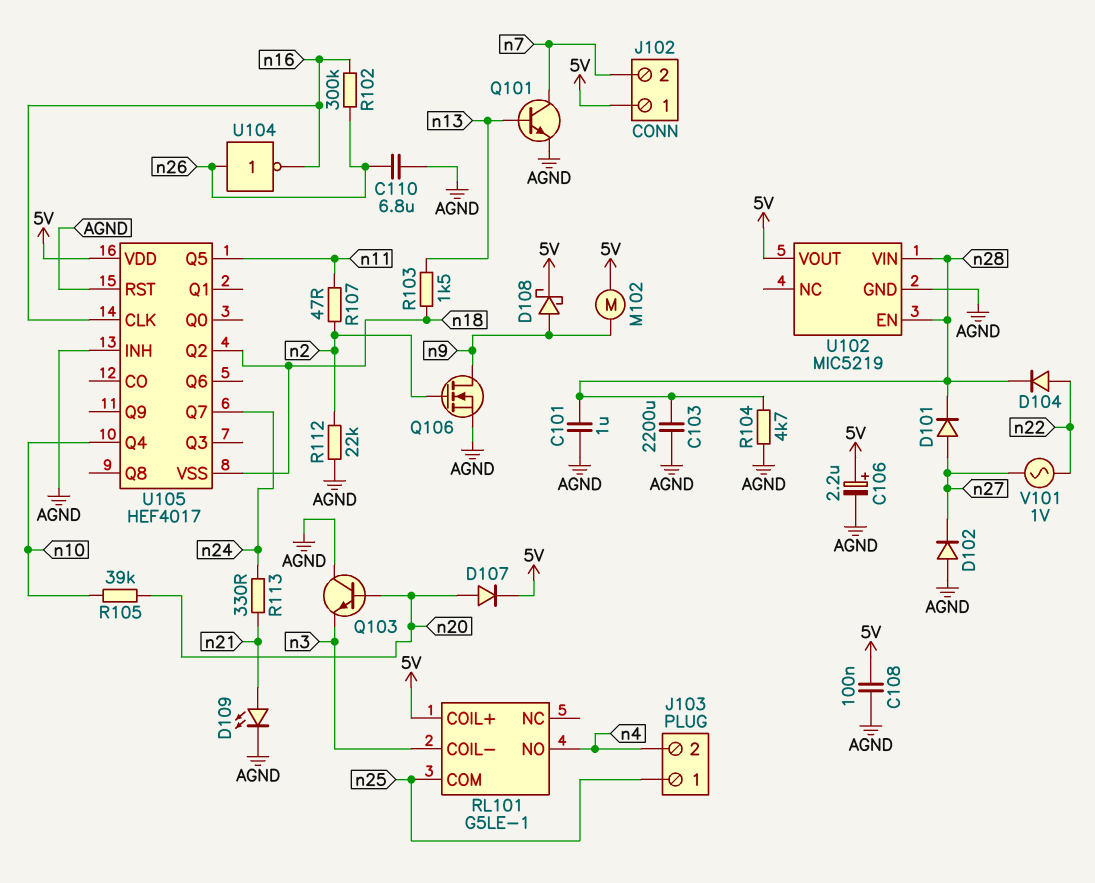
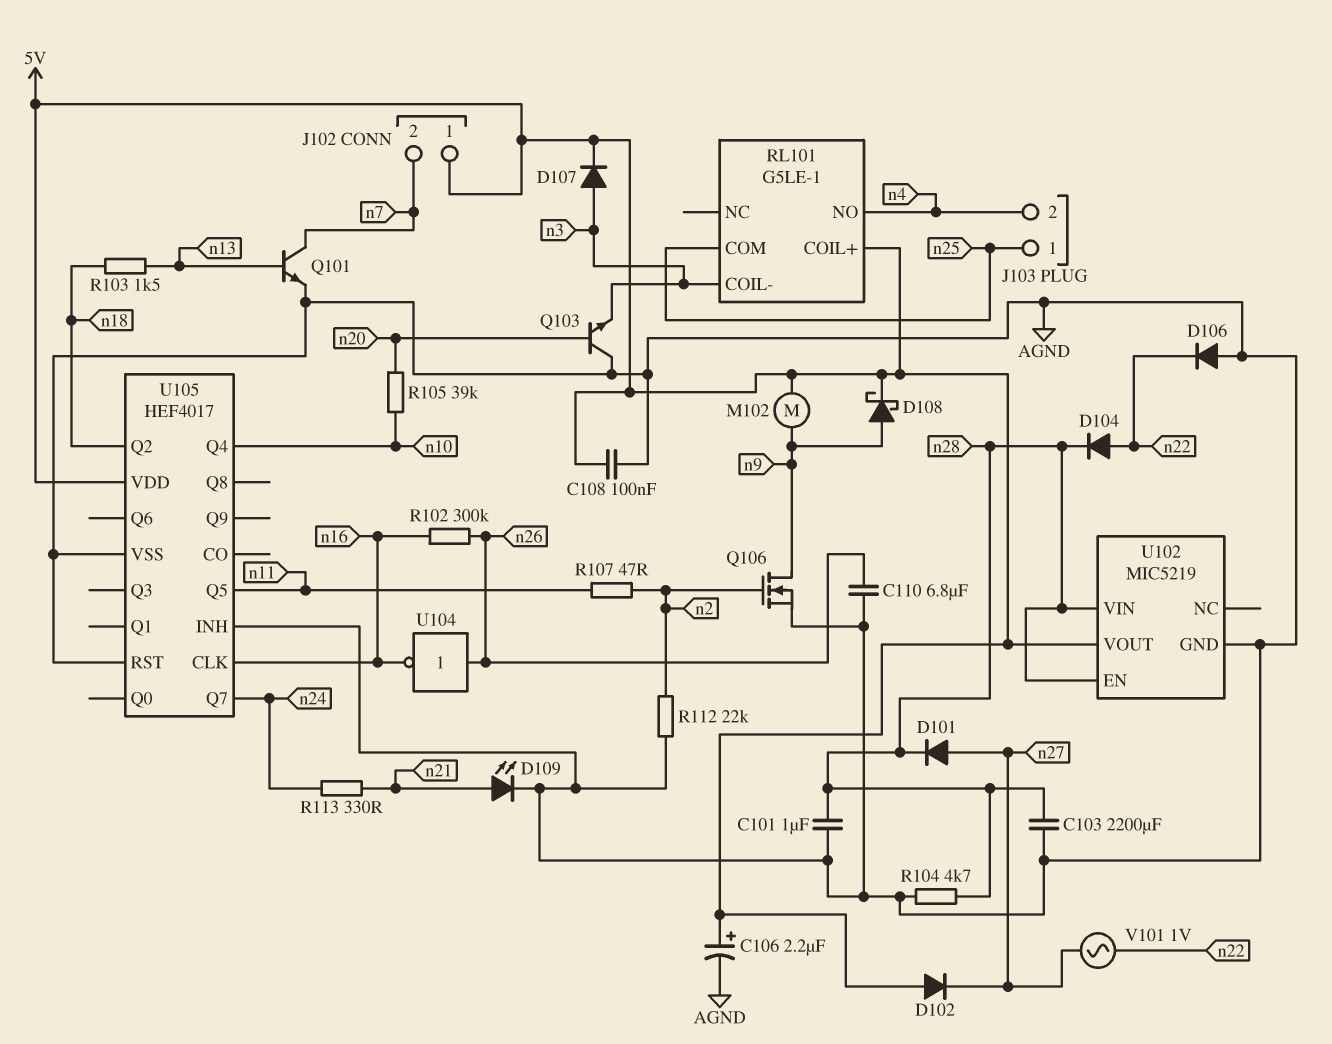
D102: diode (A AGND, K n27) -> diode (A 5V, K n27)
D106: none -> diode (A AGND, K n22)
D107: diode (A n20, K 5V) -> diode (A n3, K 5V)
U105 pin VSS: n18 -> AGND

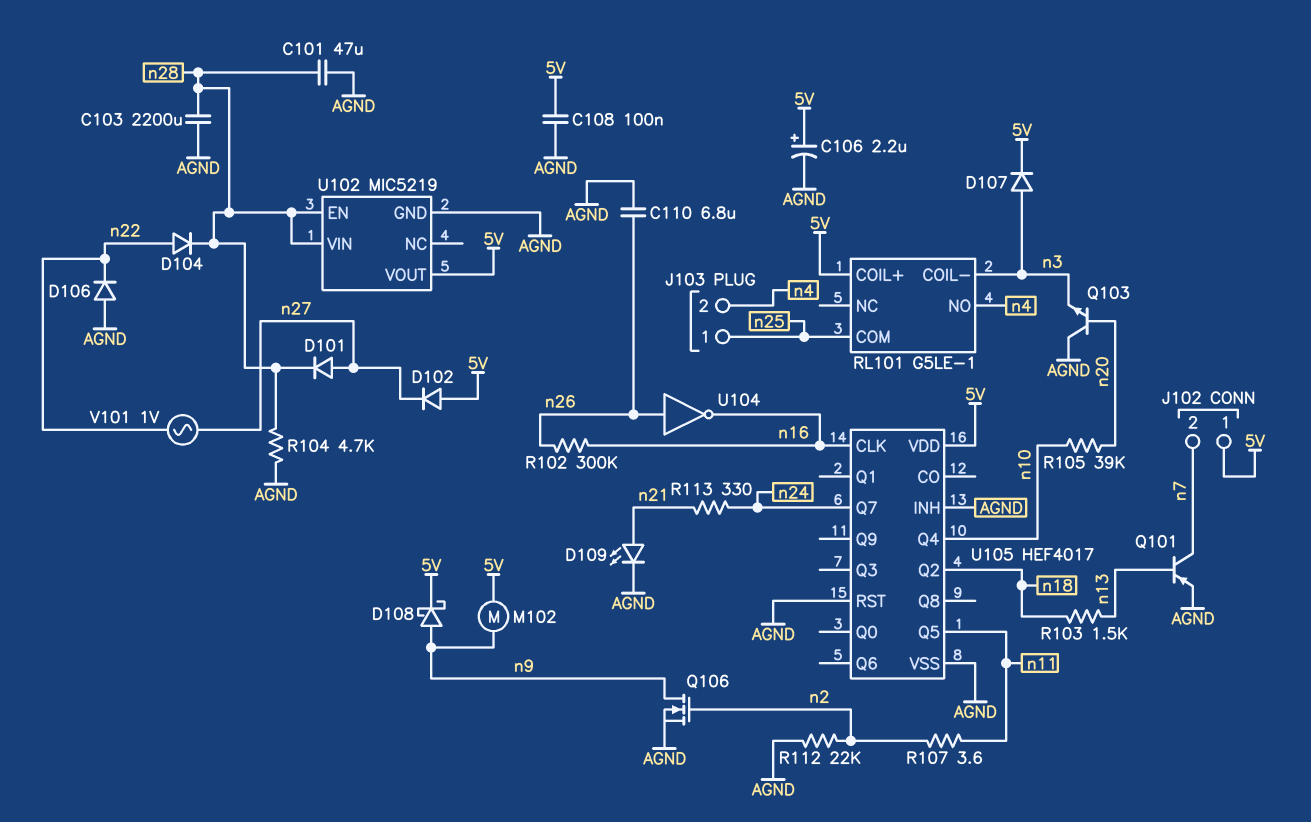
C101: 1uF (AGND, n28) -> 47uF (AGND, n28)
Q101: NPN (B n13, C n7, E AGND) -> PNP (B n13, C n7, E AGND)
R107: 47 (n2, n11) -> 3.6 (n2, n11)

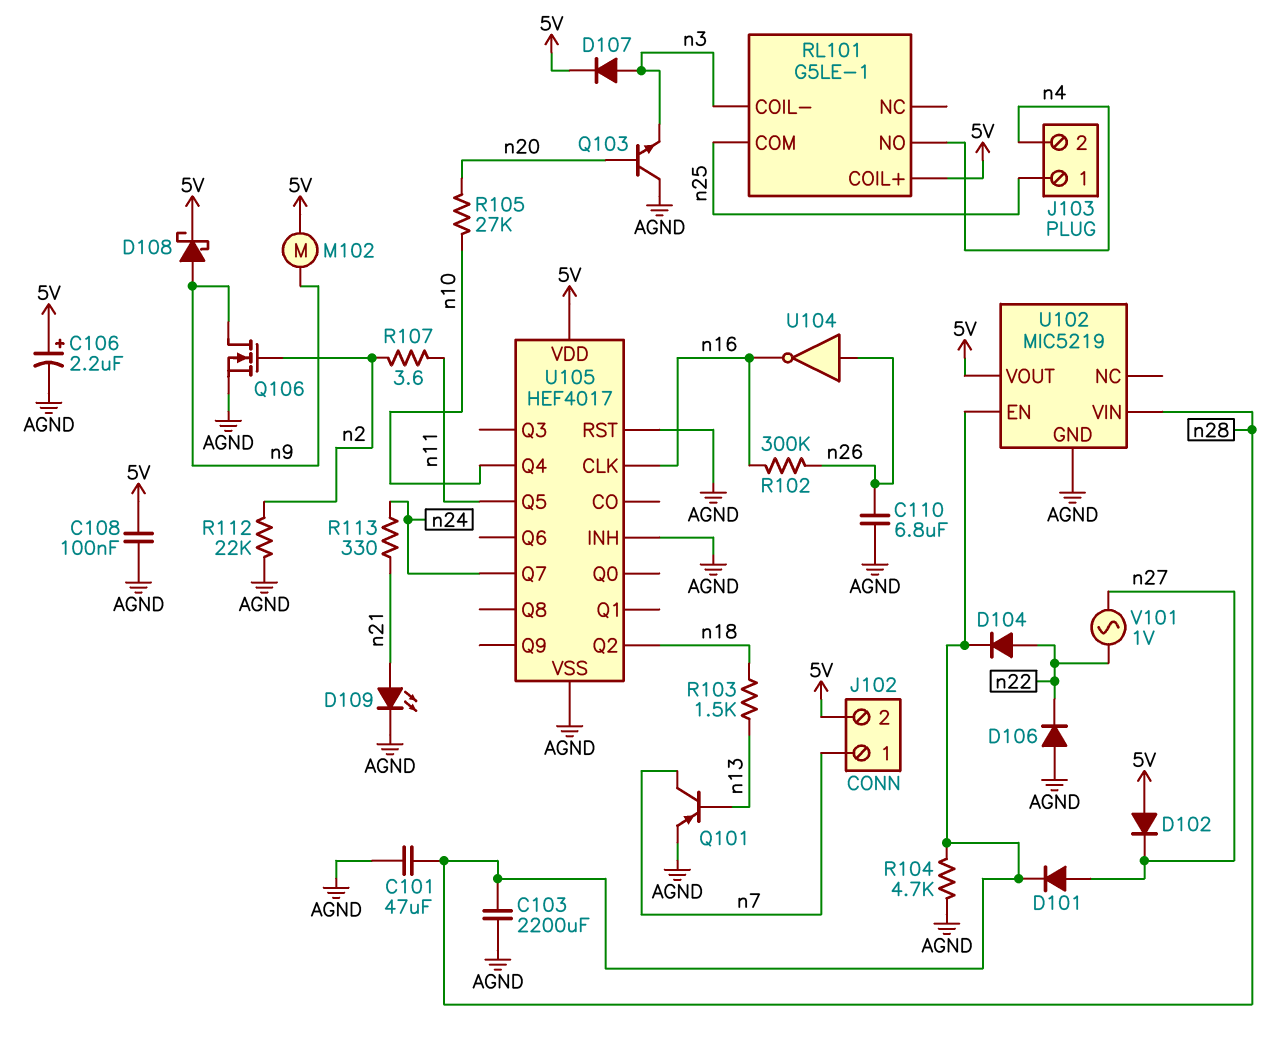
J102 pin 1: 5V -> n7
J102 pin 2: n7 -> 5V
R105: 39k (n10, n20) -> 27k (n10, n20)

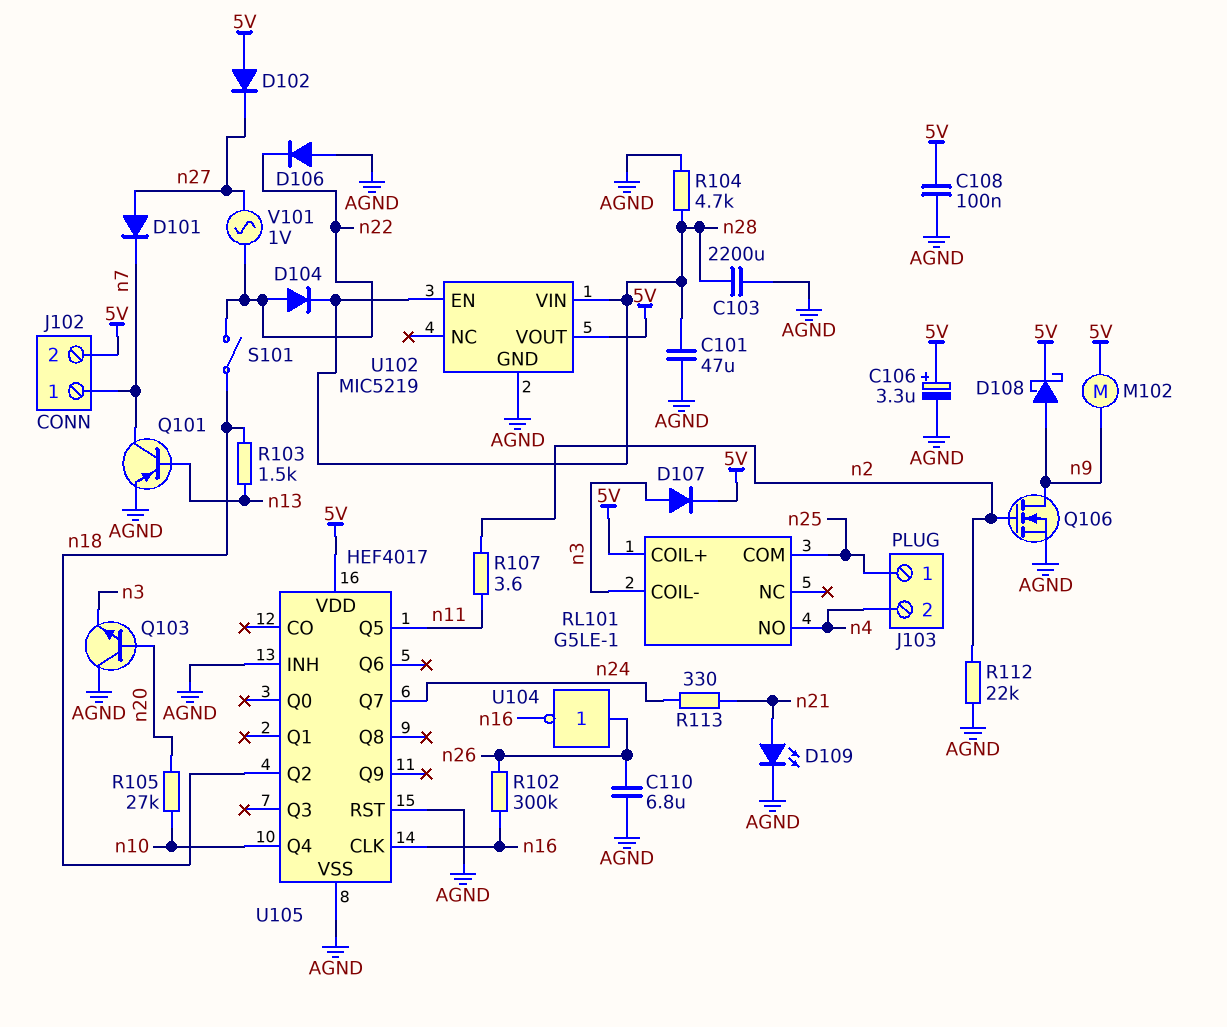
C106: 2.2uF (plus 5V, minus AGND) -> 3.3uF (plus 5V, minus AGND)
D101: diode (A n27, K n28) -> diode (A n27, K n7)
S101: none -> switch (n18, n22)

